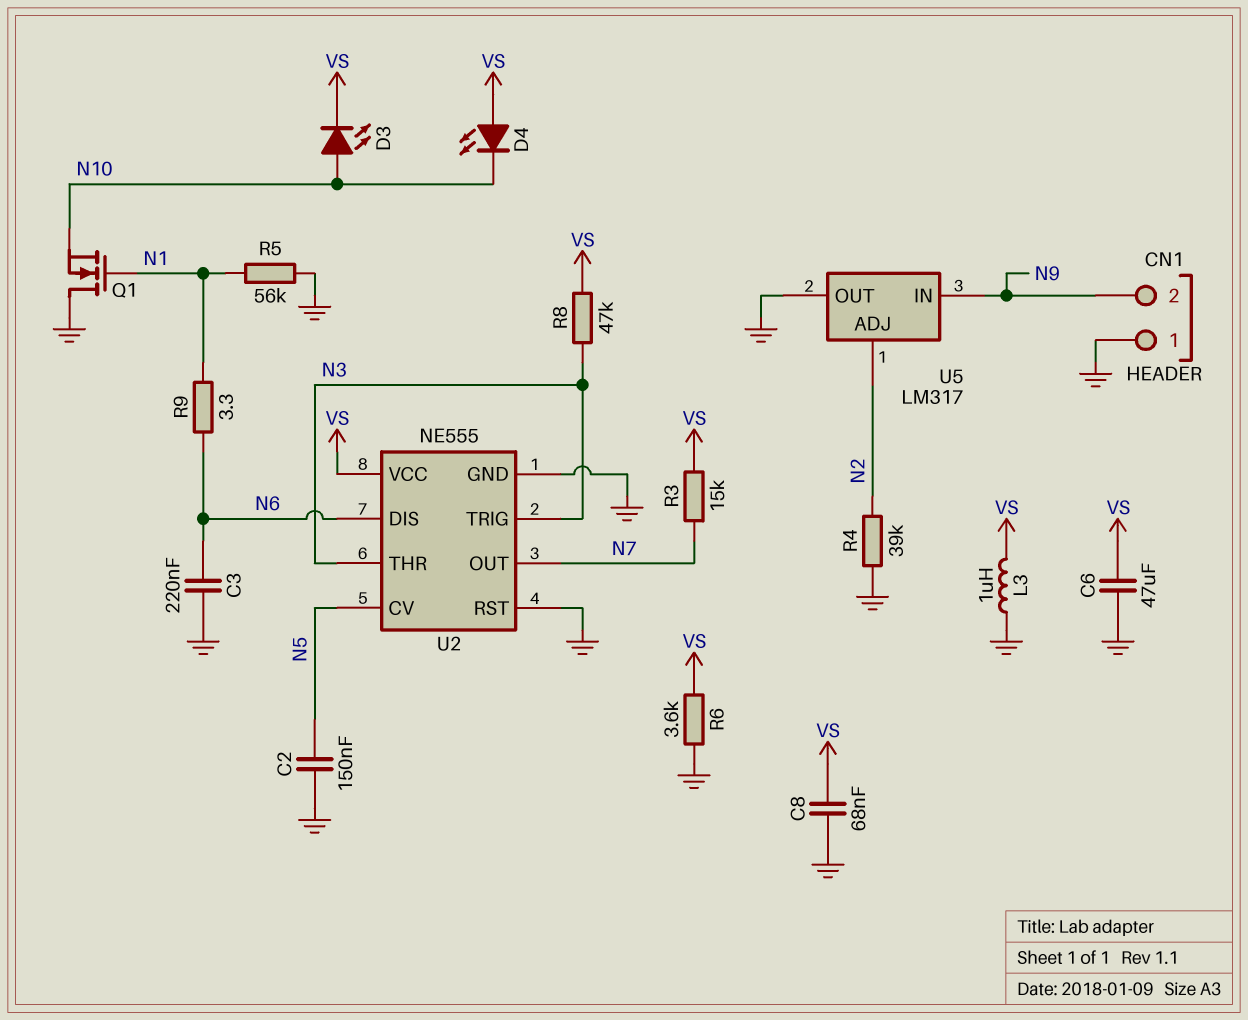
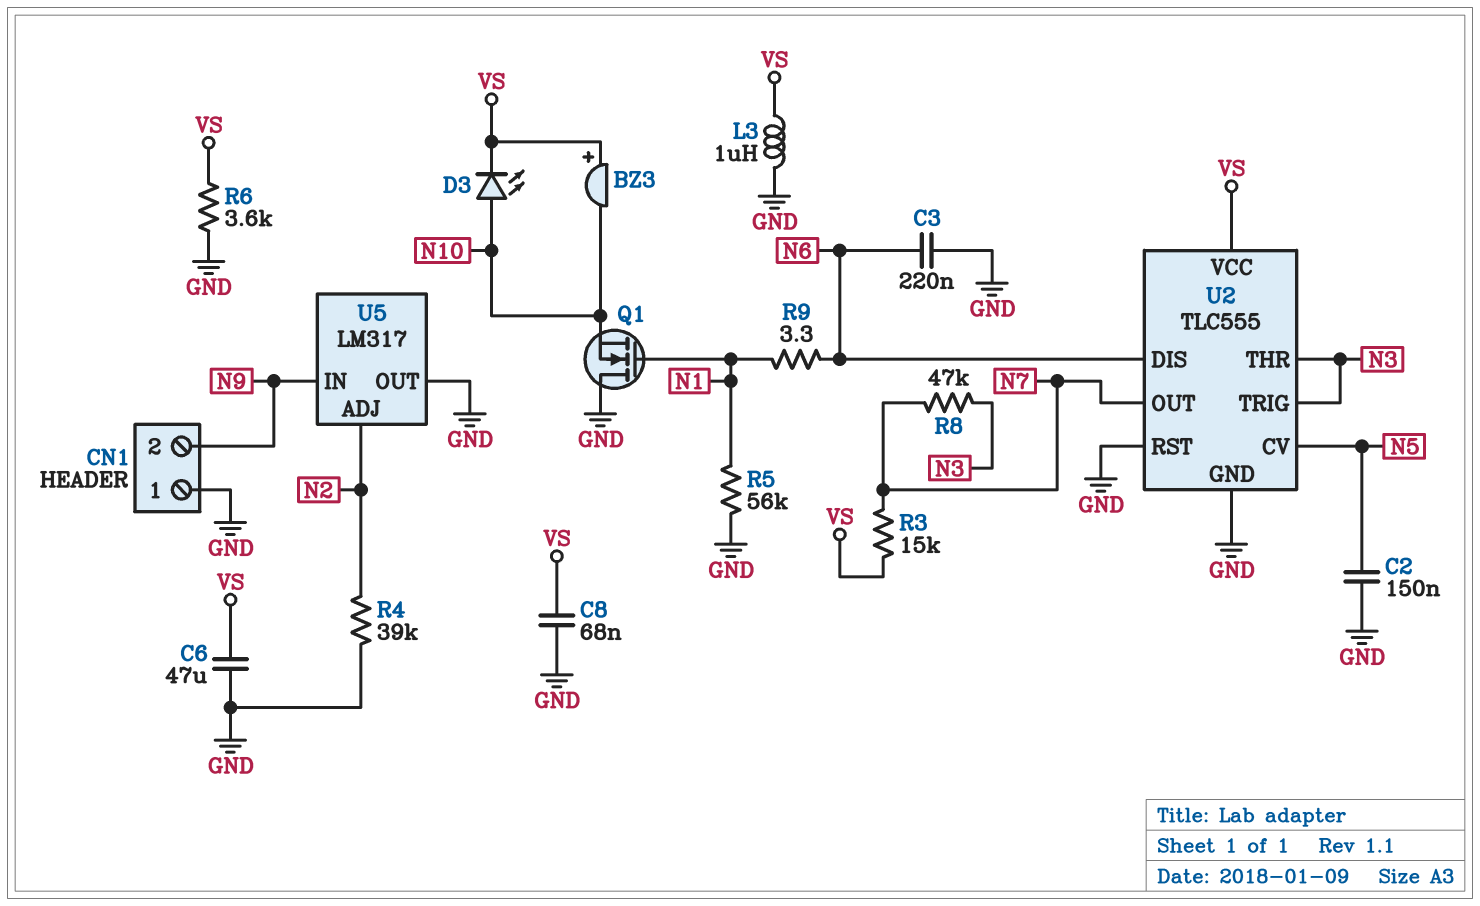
BZ3: none -> buzzer (plus VS, minus N10)
D4: LED (A VS, K N10) -> none
R8: 47k (N3, VS) -> 47k (N3, N7)
U2: NE555 -> TLC555

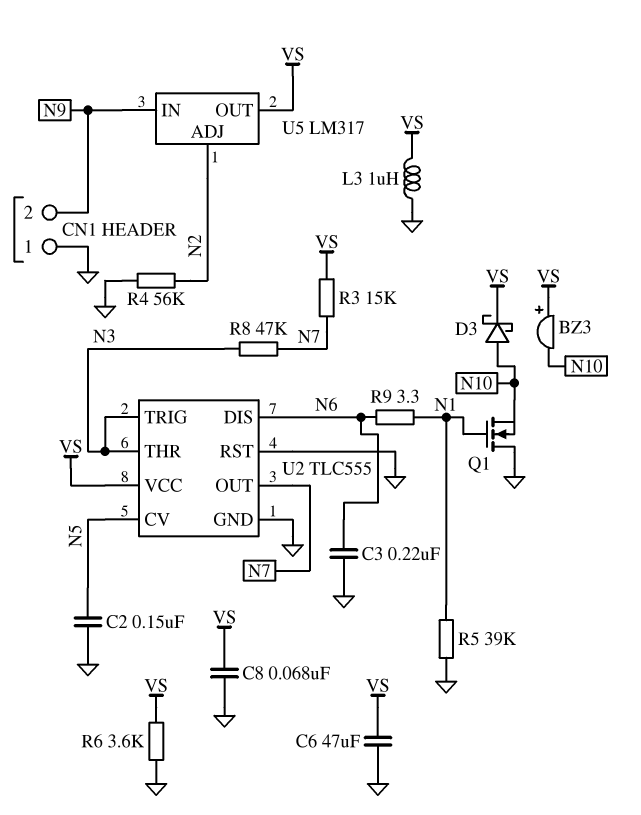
D3: LED (A N10, K VS) -> schottky (A N10, K VS)
R4: 39k (GND, N2) -> 56k (GND, N2)
R5: 56k (GND, N1) -> 39k (GND, N1)
U5 pin OUT: GND -> VS

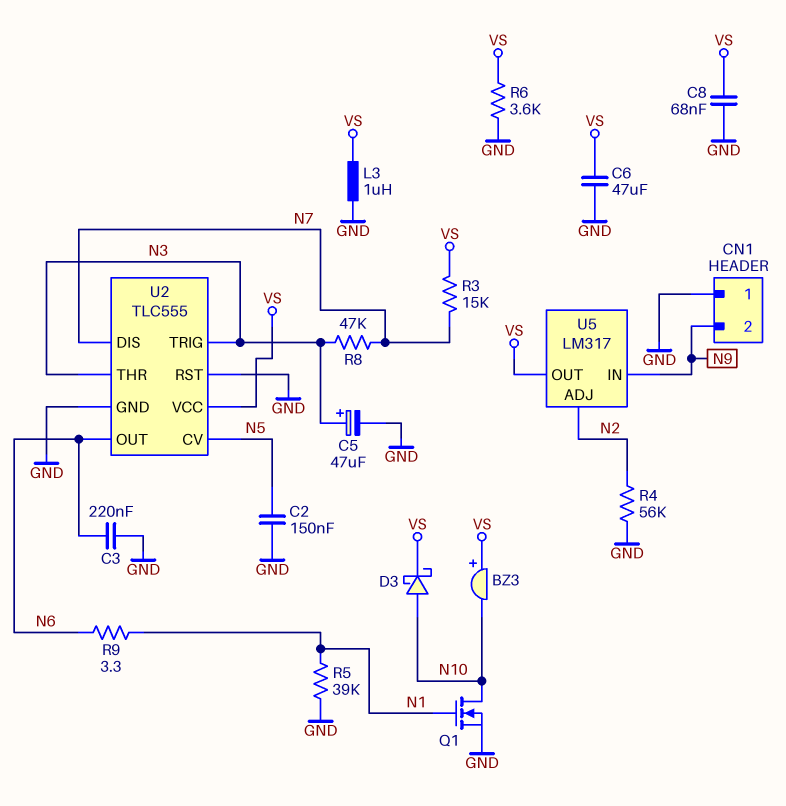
C5: none -> 47uF (plus N3, minus GND)
Q1: NMOS (G N1, D GND, S N10) -> NMOS (G N1, D N10, S GND)
U2 pin DIS: N6 -> N7
U2 pin OUT: N7 -> N6

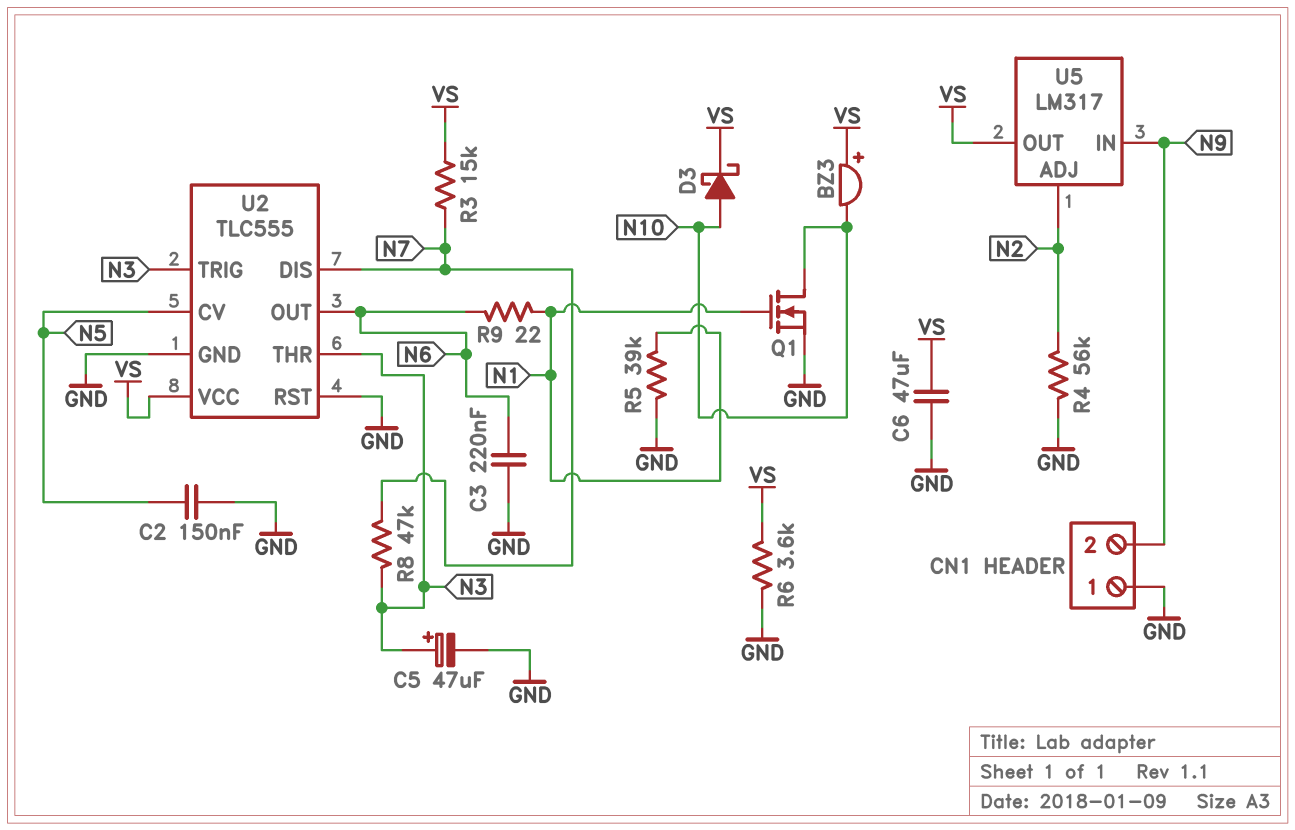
C8: 68nF (GND, VS) -> none
L3: 1uH (GND, VS) -> none
R9: 3.3 (N1, N6) -> 22 (N1, N6)

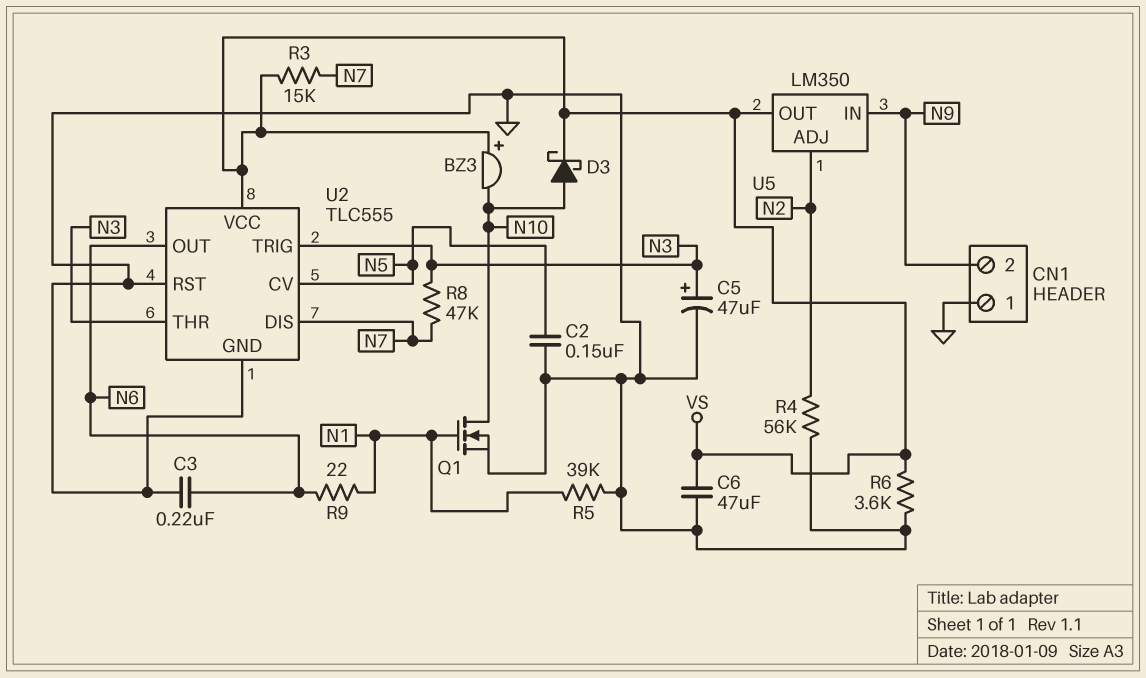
U5: LM317 -> LM350

